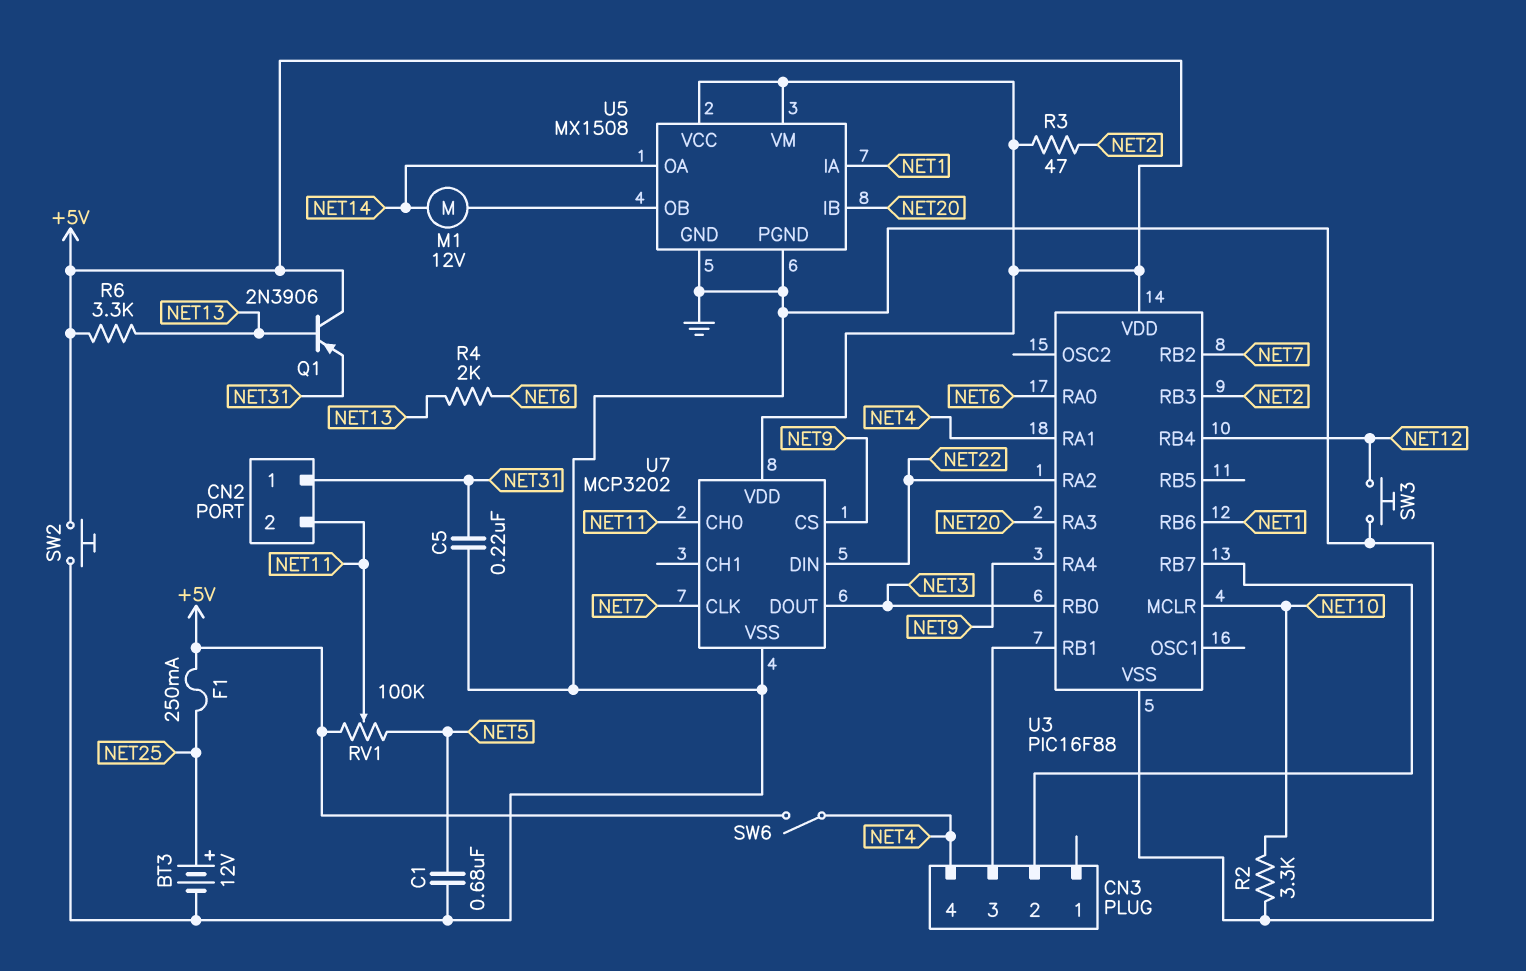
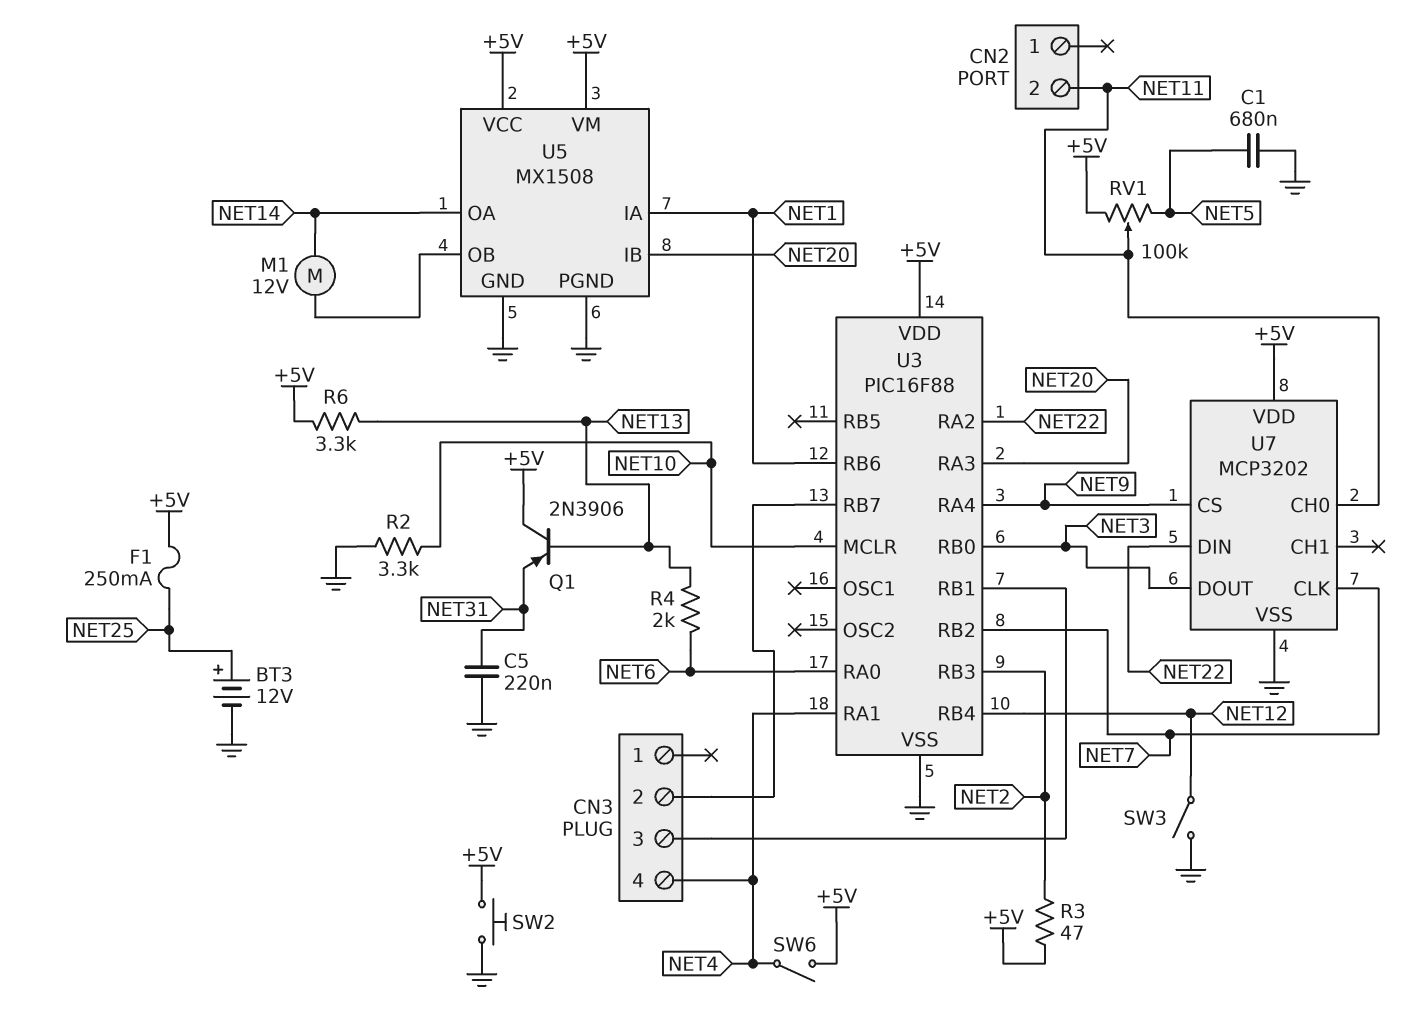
CN2 pin 1: NET31 -> none
SW3: button (GND, NET12) -> switch (GND, NET12)

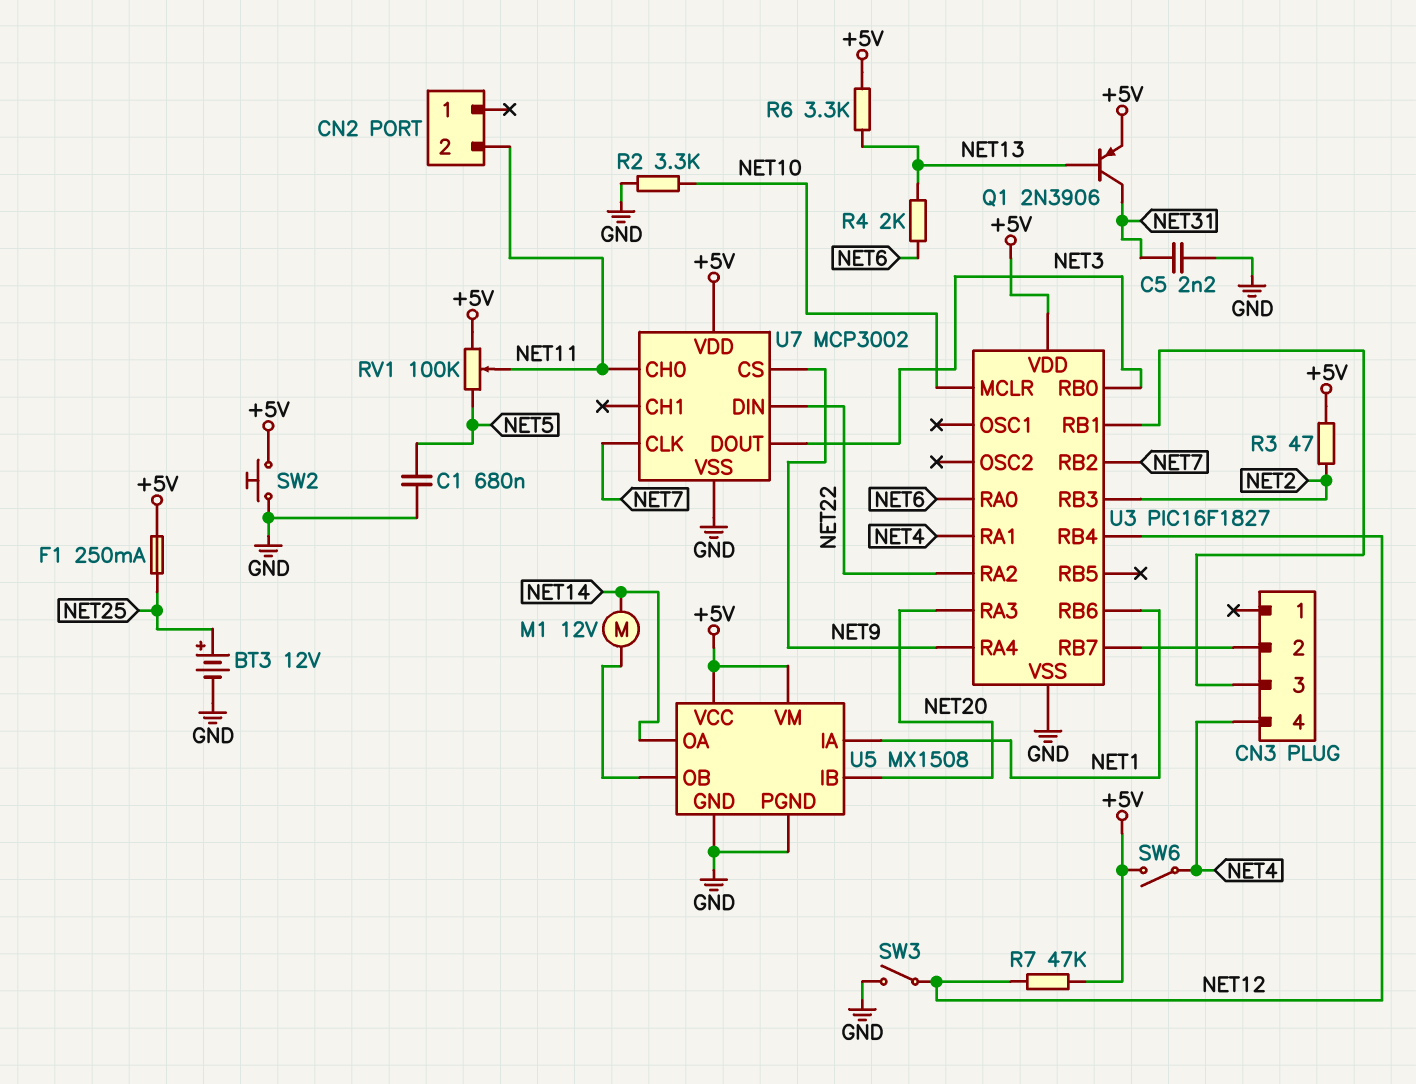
C5: 220nF (GND, NET31) -> 2.2nF (GND, NET31)
Q1: PNP 2N3906 (B NET13, C +5V, E NET31) -> PNP 2N3906 (B NET13, C NET31, E +5V)
R7: none -> 47k (+5V, NET12)
U3: PIC16F88 -> PIC16F1827
U7: MCP3202 -> MCP3002

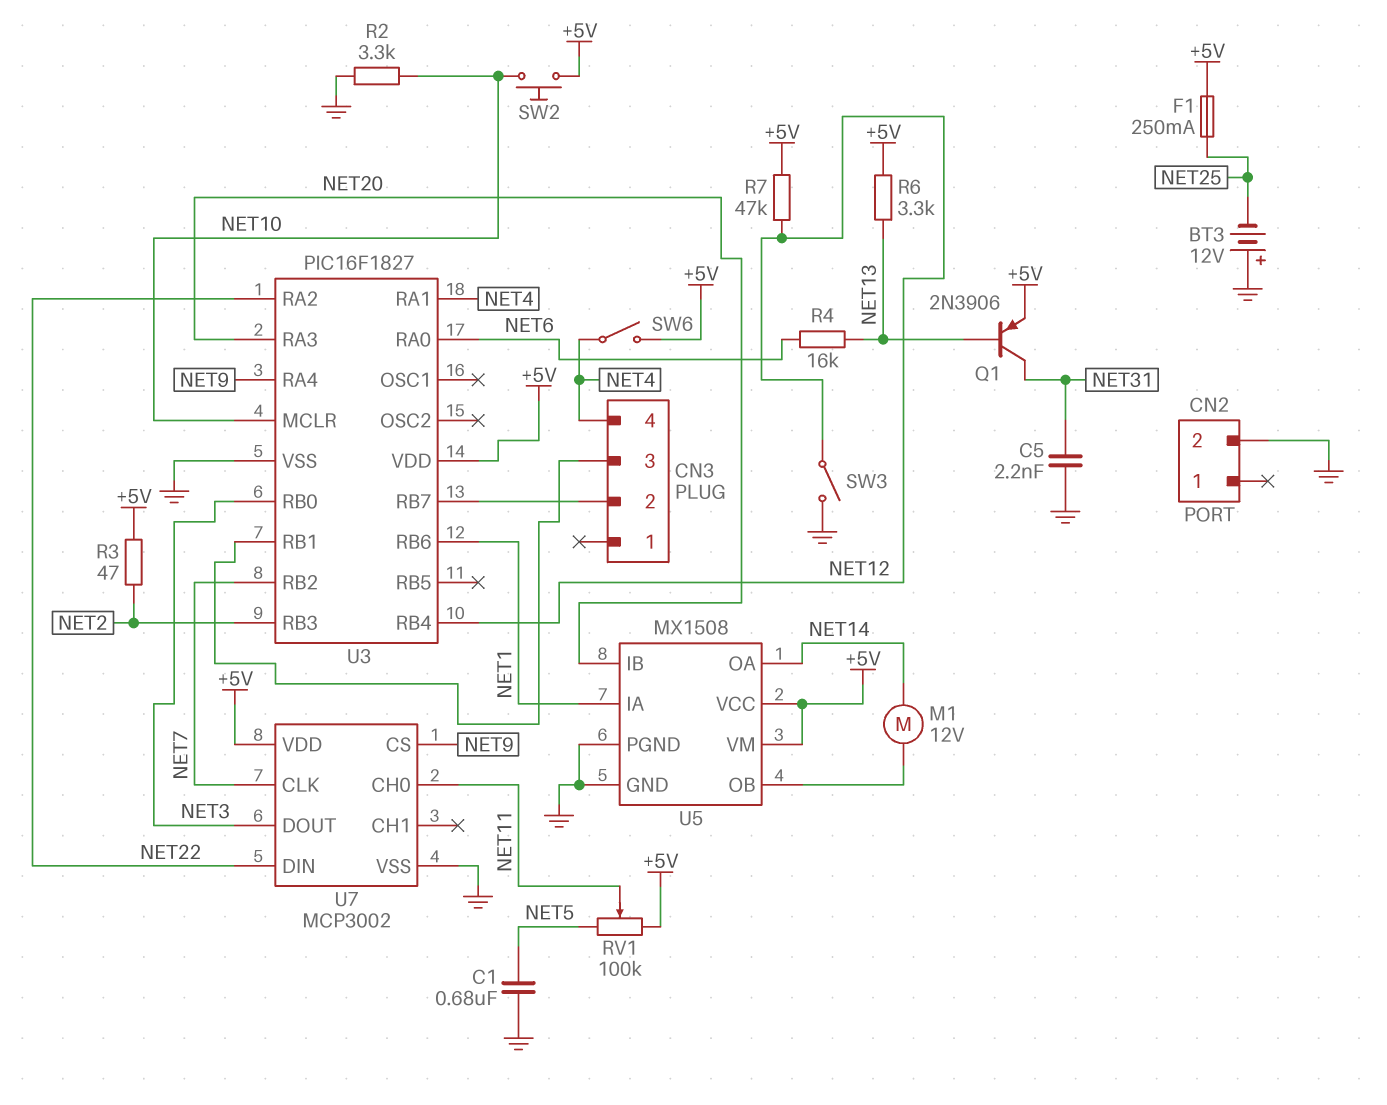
BT3: 12V (plus NET25, minus GND) -> 12V (plus GND, minus NET25)
CN2 pin 2: NET11 -> GND
R4: 2k (NET6, NET13) -> 16k (NET6, NET13)
SW2: button (+5V, GND) -> button (+5V, NET10)

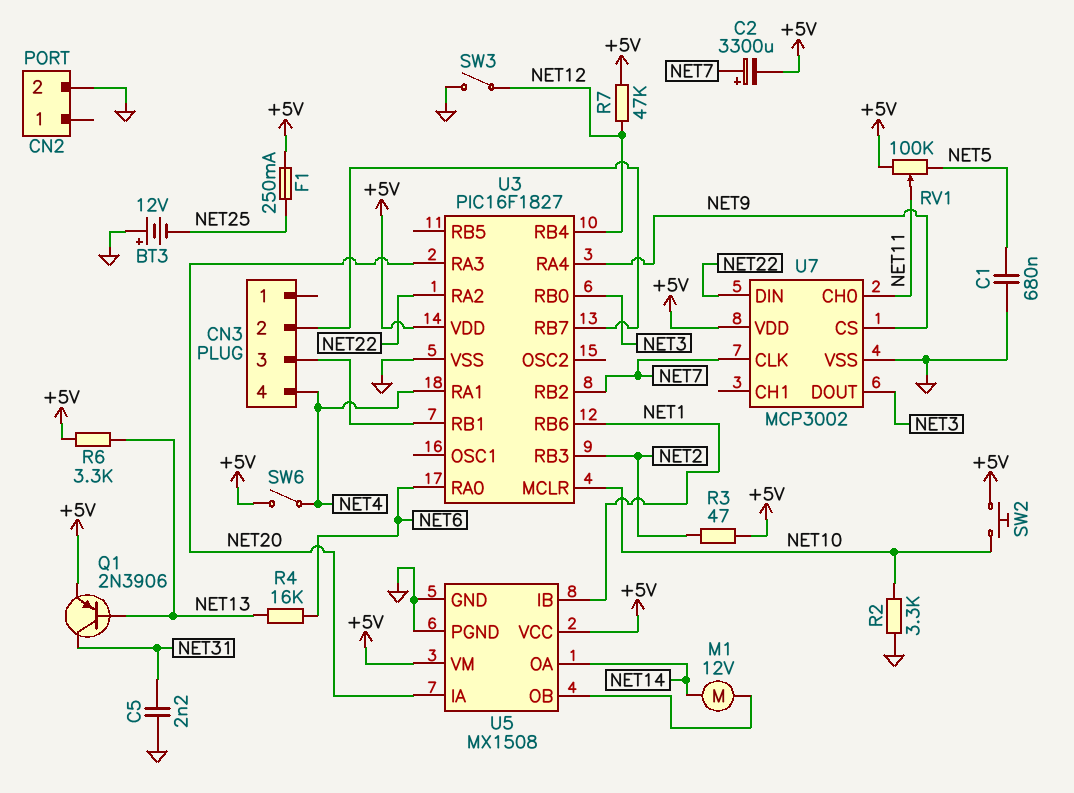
C2: none -> 3300uF (plus NET7, minus +5V)
U5 pin IA: NET1 -> NET20
U5 pin IB: NET20 -> NET1

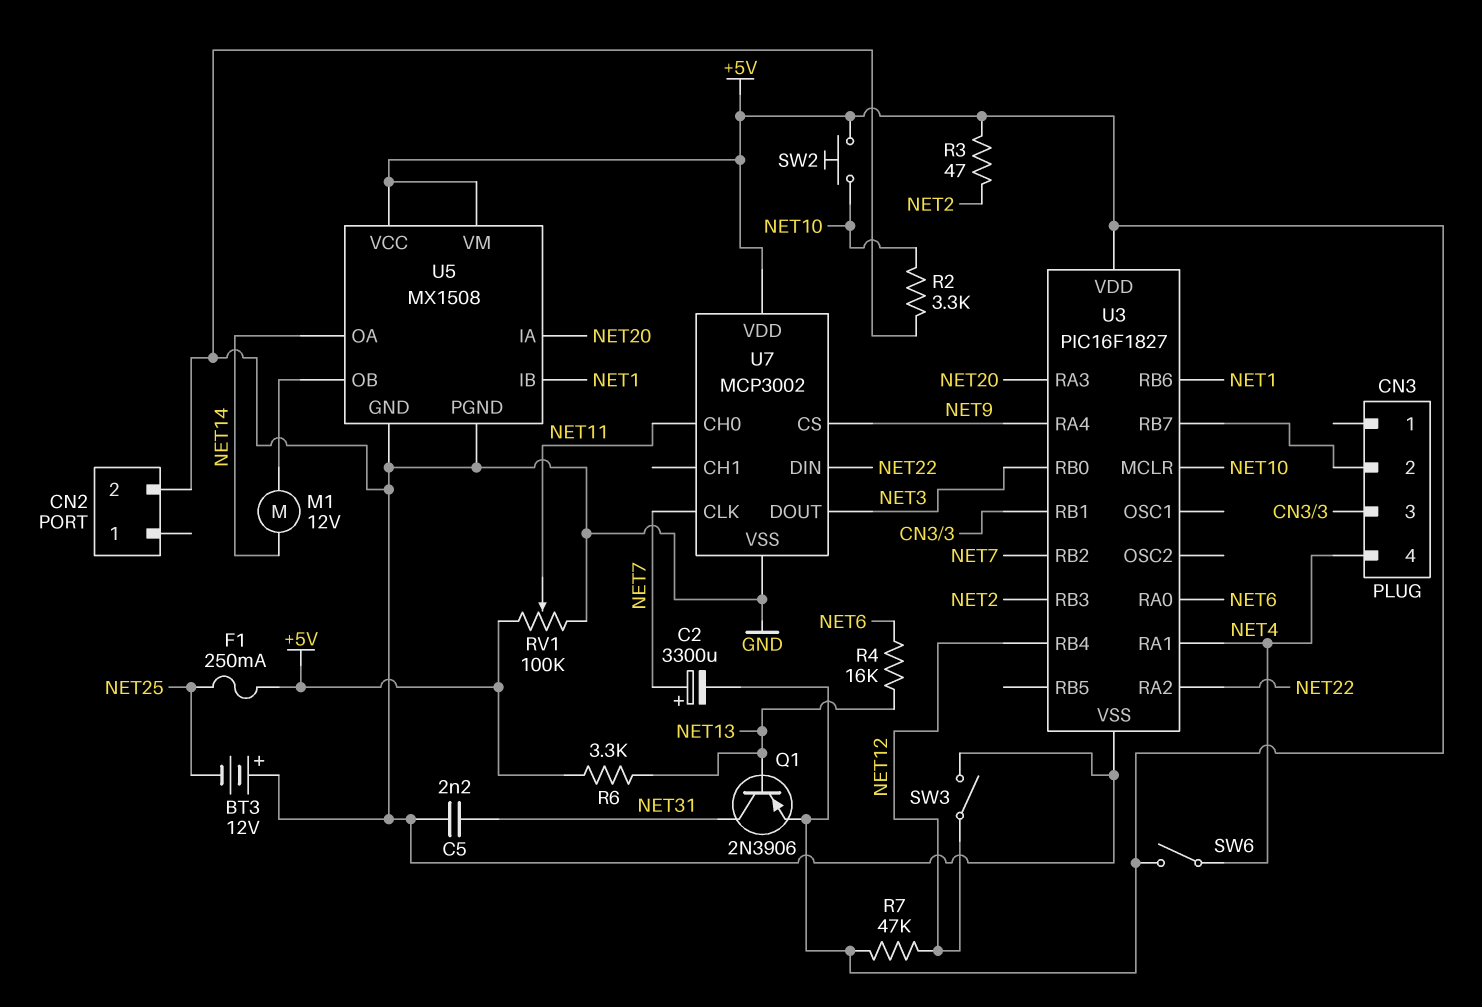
C1: 680nF (GND, NET5) -> none
RV1: 100k (+5V, NET5, wiper NET11) -> 100k (+5V, GND, wiper NET11)

